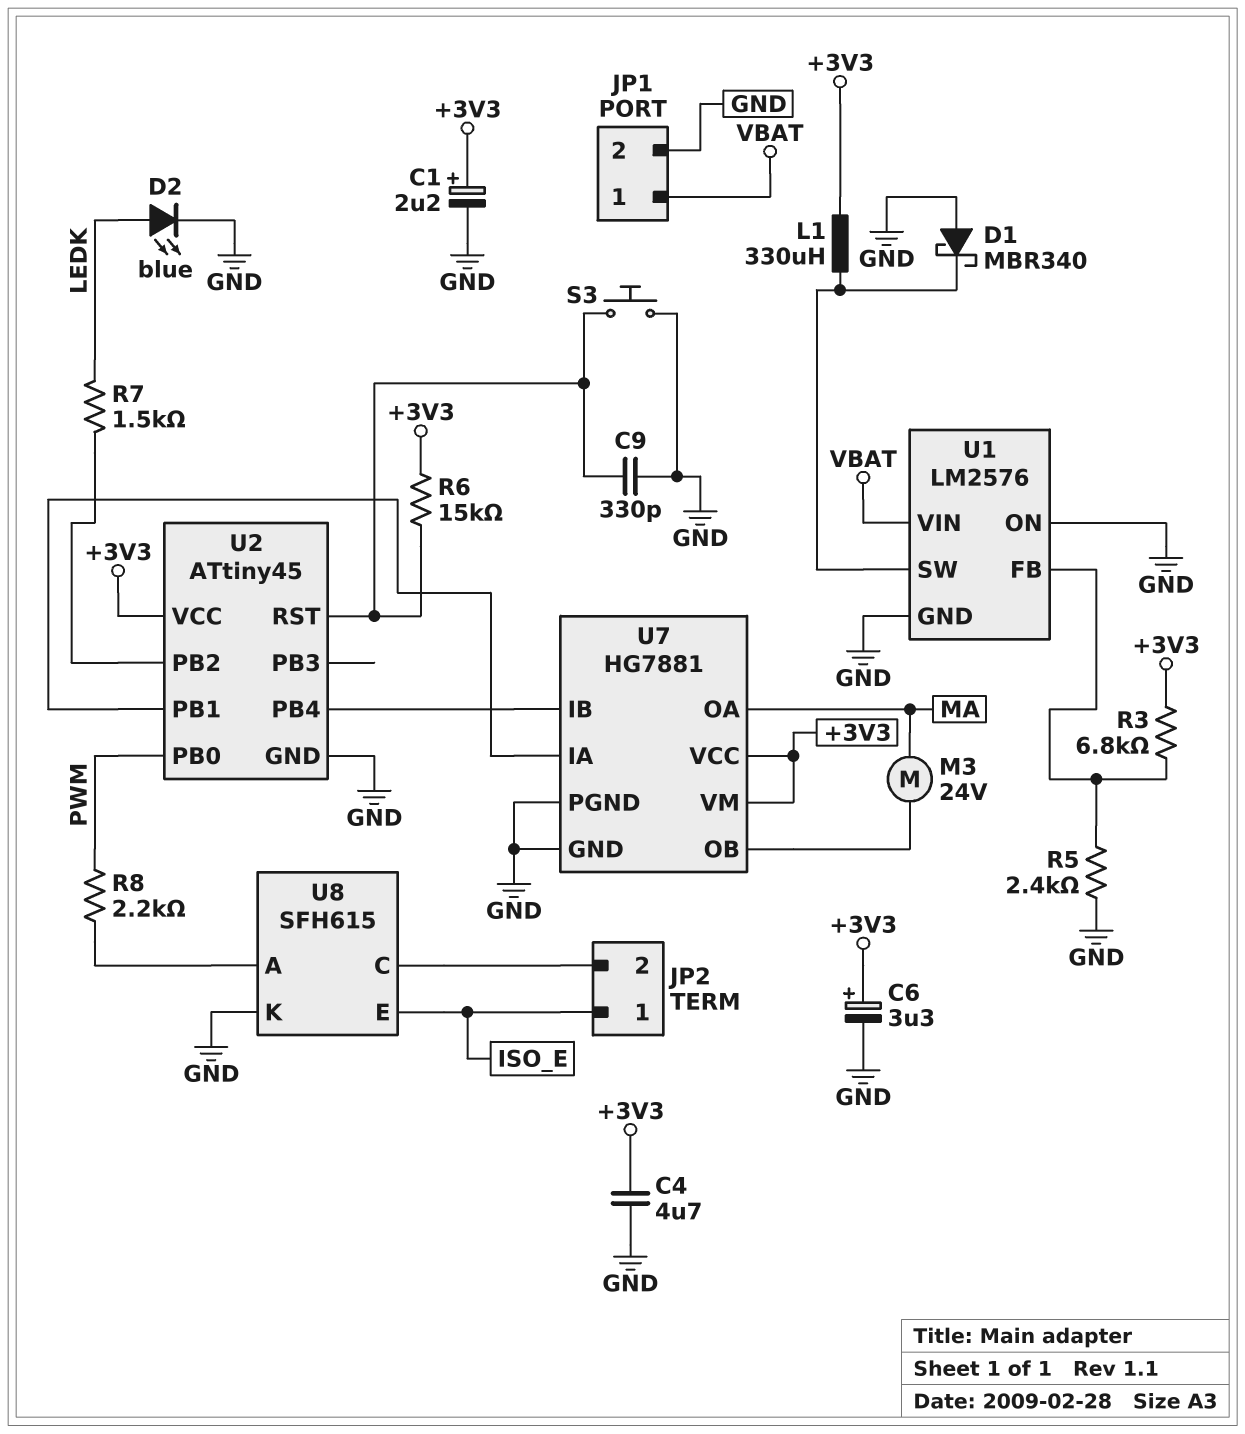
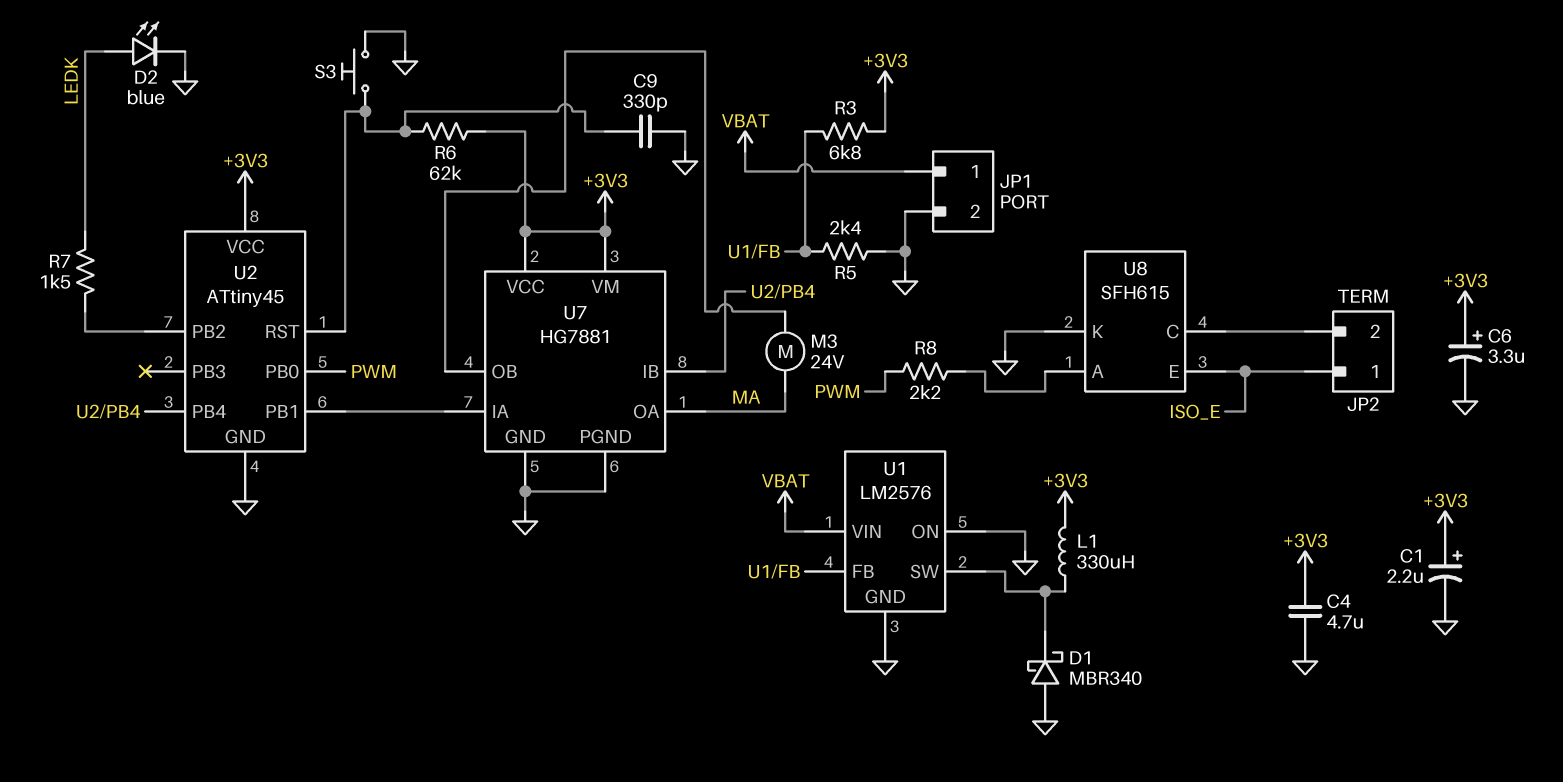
R6: 15k (+3V3, U2/RST) -> 62k (+3V3, U2/RST)

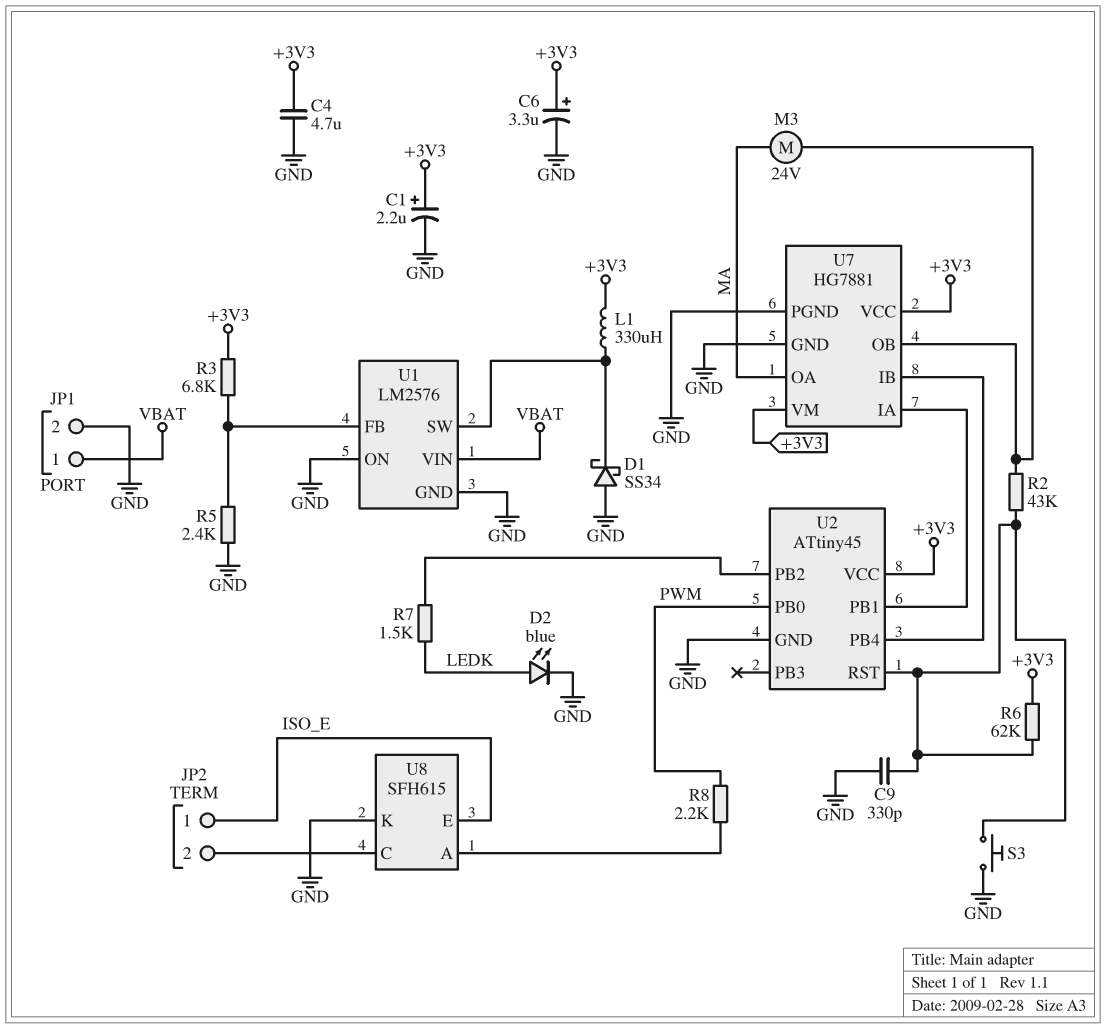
D1: schottky MBR340 (A GND, K U1/SW) -> schottky SS34 (A GND, K U1/SW)
R2: none -> 43k (U2/RST, U7/OB)

